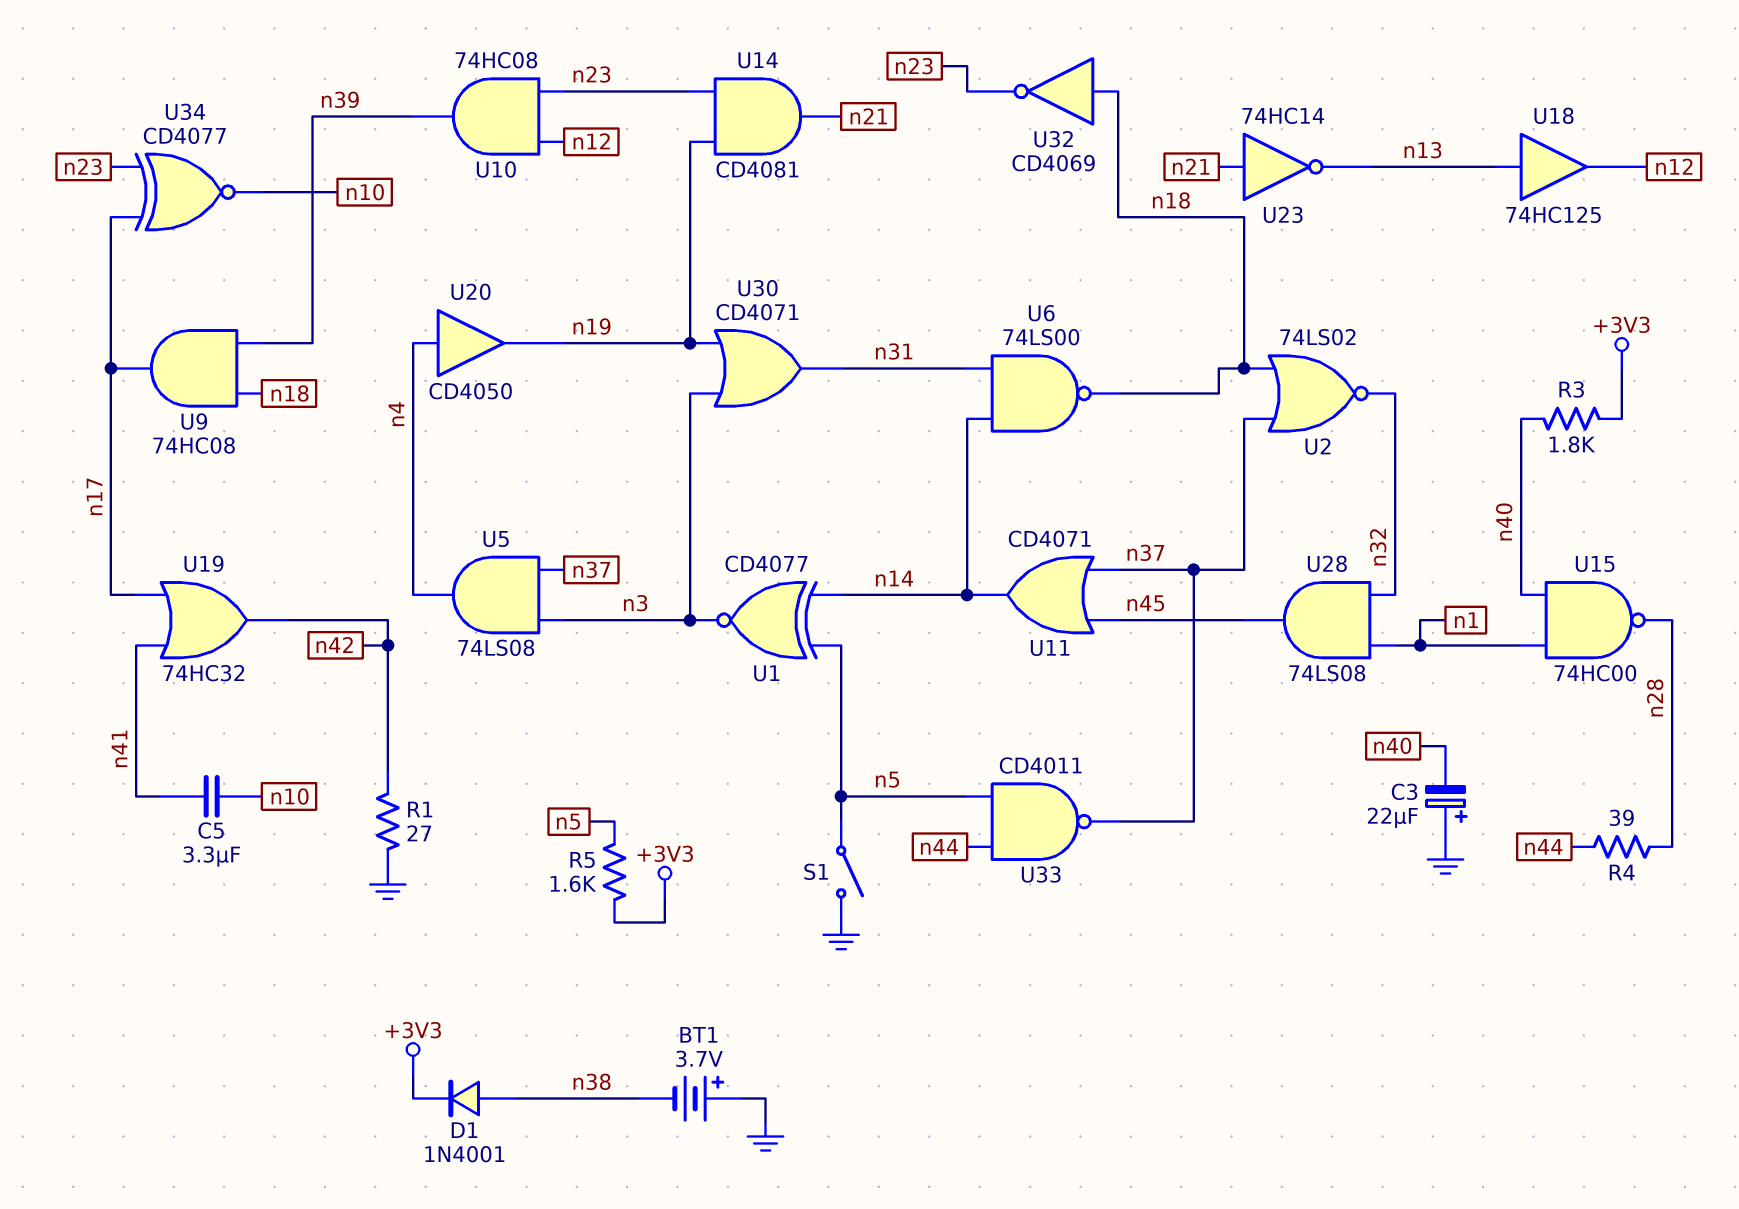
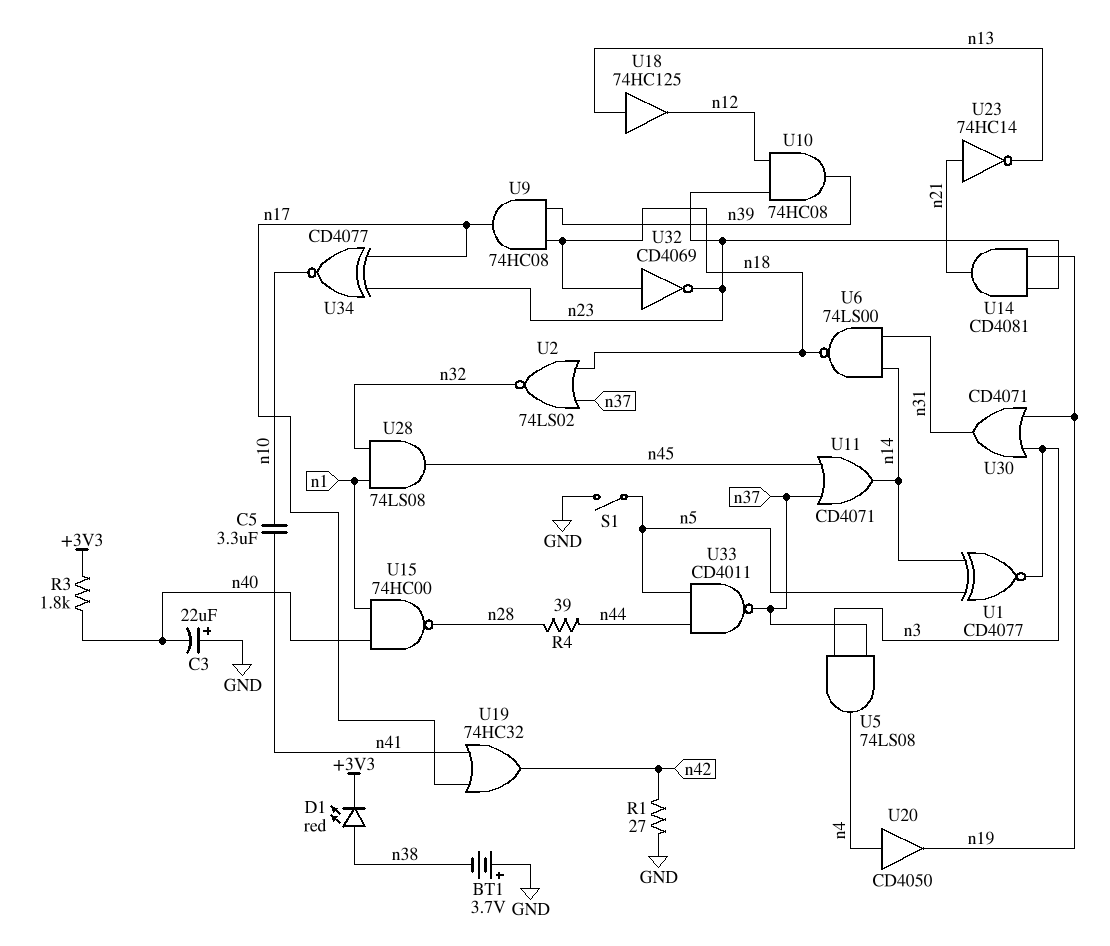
D1: diode 1N4001 (A n38, K +3V3) -> LED red (A n38, K +3V3)
R5: 1.6k (+3V3, n5) -> none

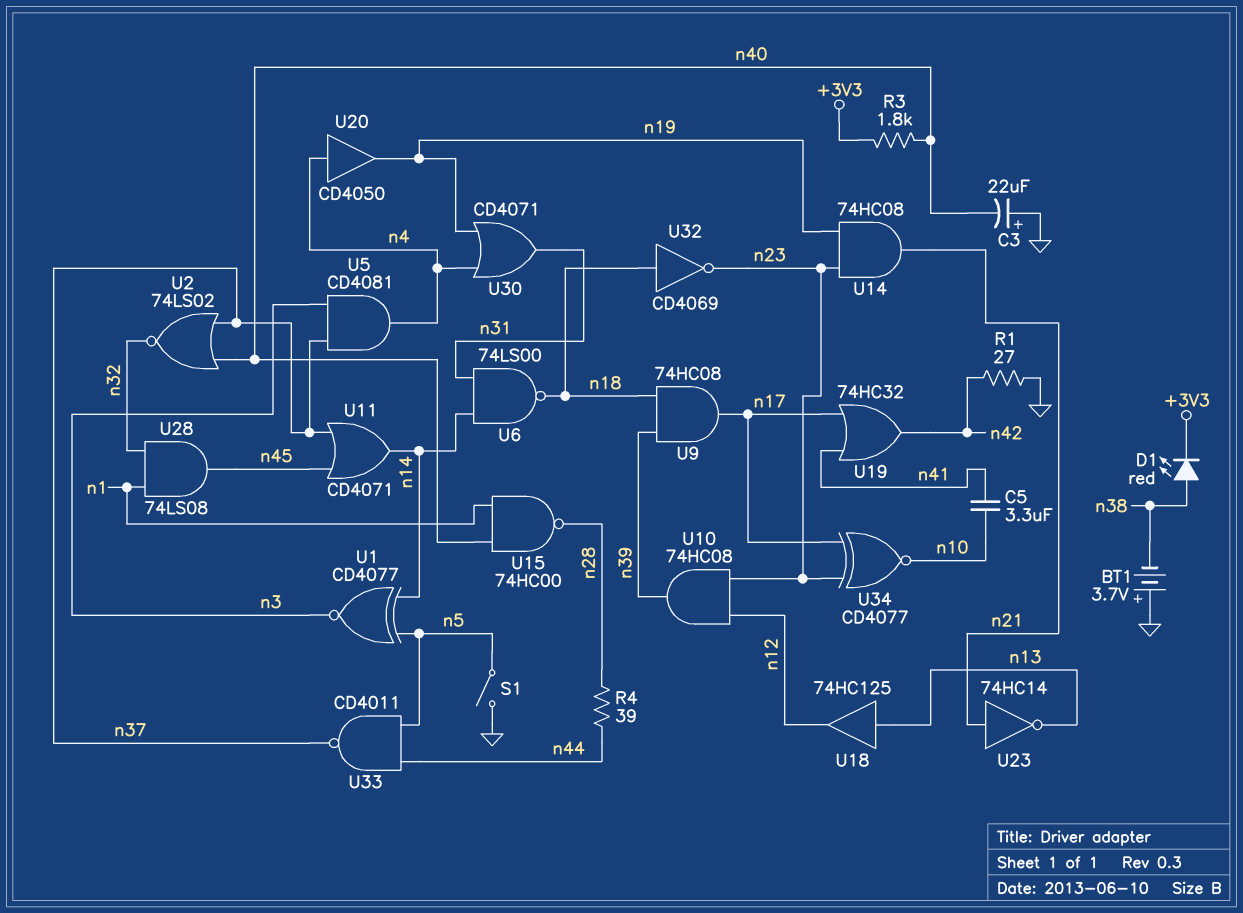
U2: NOR 74LS02 (in n18, in n37, out n32) -> NOR 74LS02 (in n37, in n40, out n32)
U5: AND 74LS08 (in n3, in n37, out n4) -> AND CD4081 (in n3, in n37, out n4)
U14: AND CD4081 (in n19, in n23, out n21) -> AND 74HC08 (in n19, in n23, out n21)
U30: OR CD4071 (in n3, in n19, out n31) -> OR CD4071 (in n4, in n19, out n31)

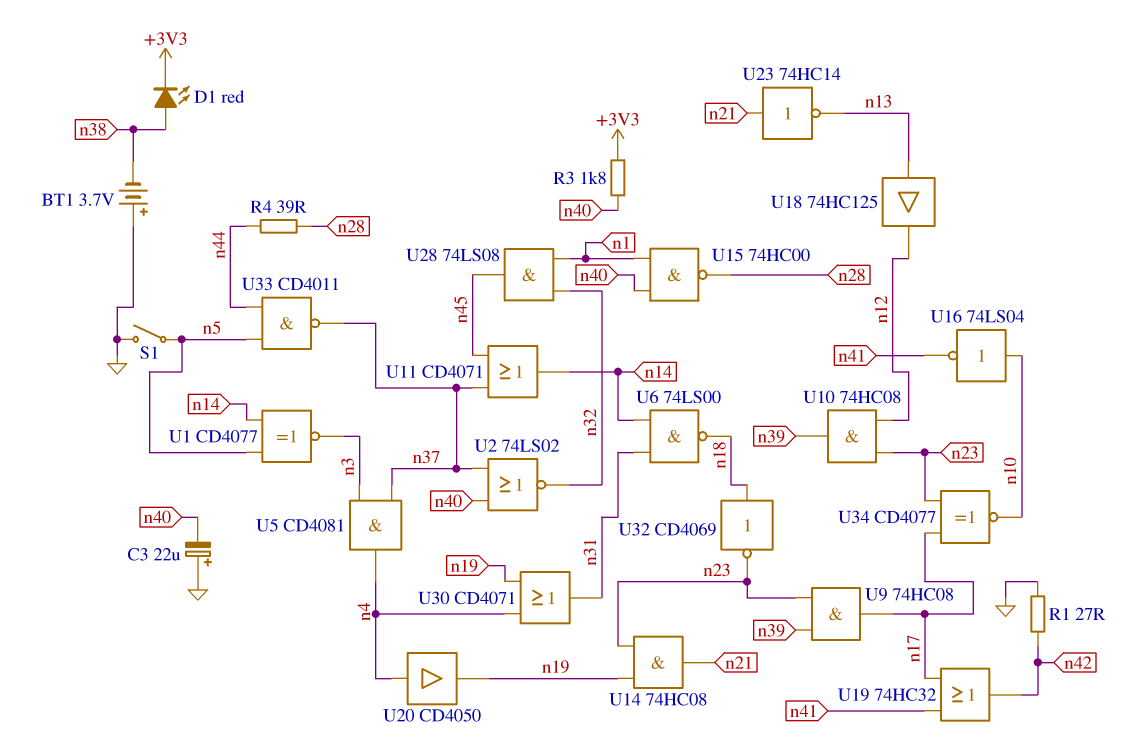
C5: 3.3uF (n10, n41) -> none
U9: AND 74HC08 (in n18, in n39, out n17) -> AND 74HC08 (in n23, in n39, out n17)
U16: none -> NOT 74LS04 (in n10, out n41)

